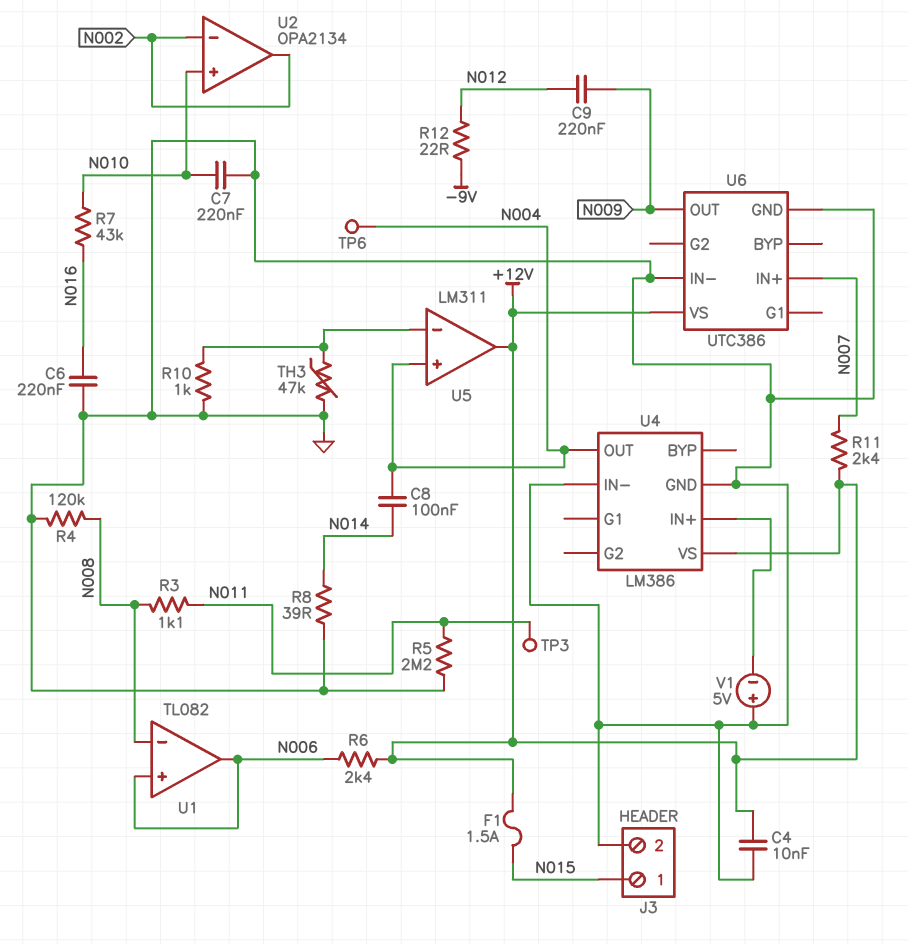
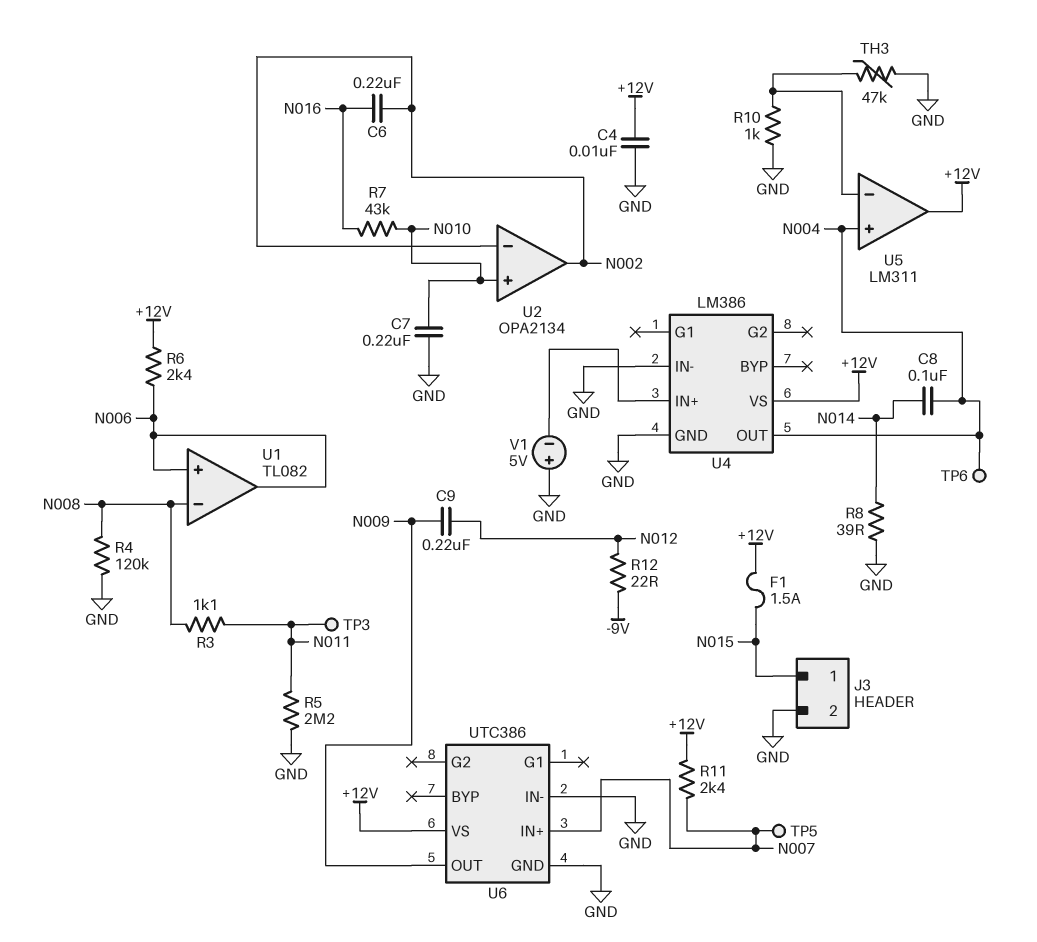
C6: 220nF (GND, N016) -> 220nF (N002, N016)
TP5: none -> test point (N007)

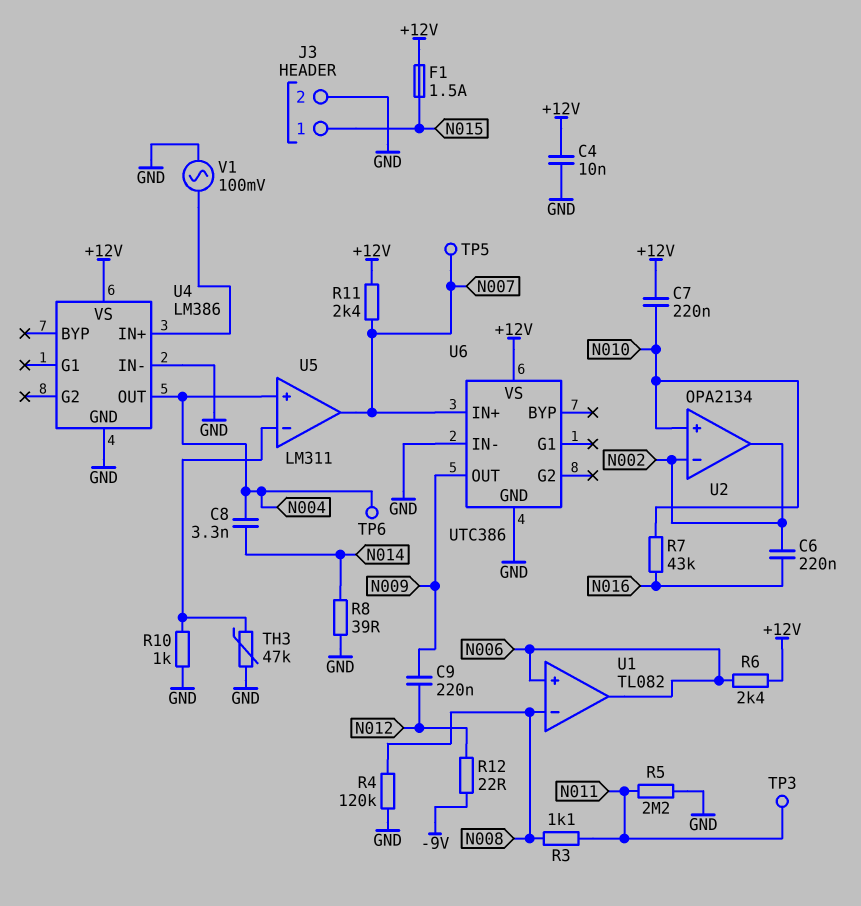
C7: 220nF (GND, N010) -> 220nF (+12V, N010)
C8: 100nF (N004, N014) -> 3.3nF (N004, N014)
U5 pin out: +12V -> N007
V1: 5V (plus GND, minus U4/IN+) -> AC 100mV (GND, U4/IN+)

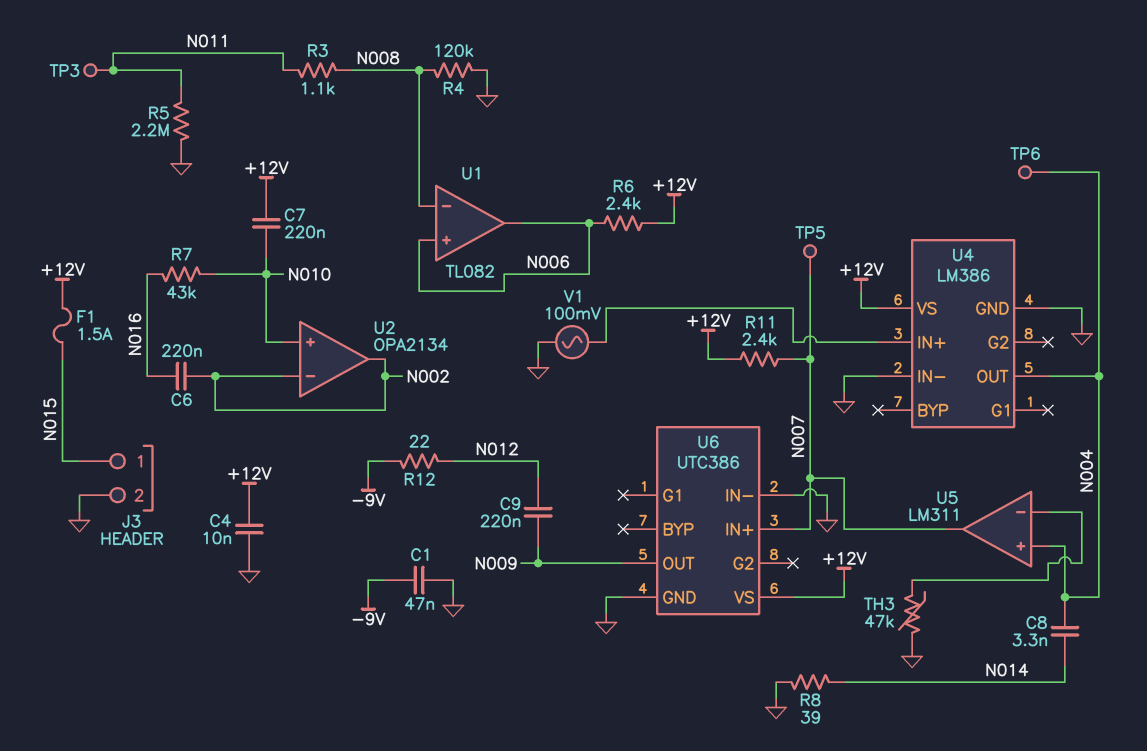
C1: none -> 47nF (-9V, GND)
R10: 1k (GND, U5/in-) -> none

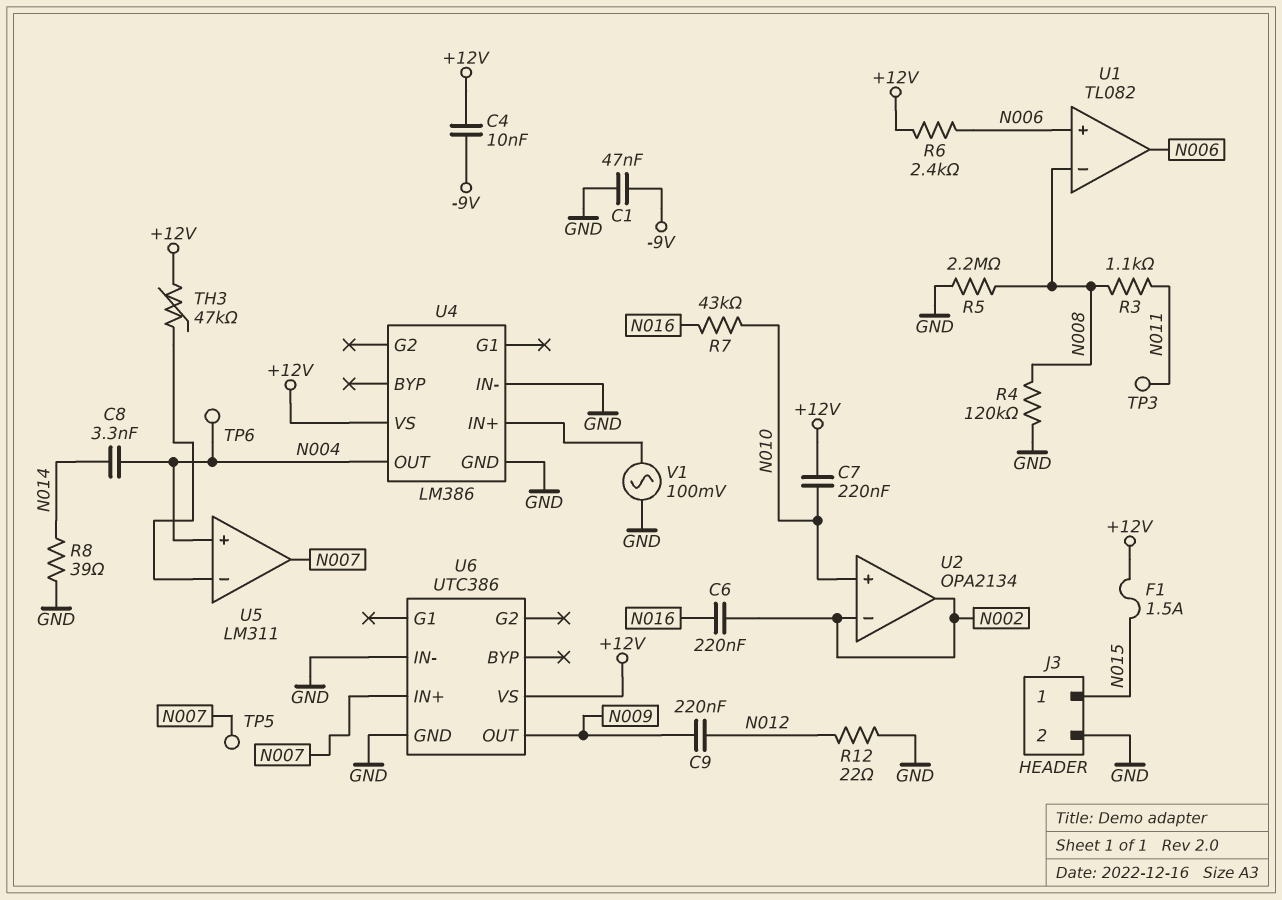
C4: 10nF (+12V, GND) -> 10nF (+12V, -9V)
R5: 2.2M (GND, N011) -> 2.2M (GND, N008)
R11: 2.4k (+12V, N007) -> none
R12: 22 (-9V, N012) -> 22 (GND, N012)
TH3: 47k (GND, U5/in-) -> 47k (+12V, U5/in-)

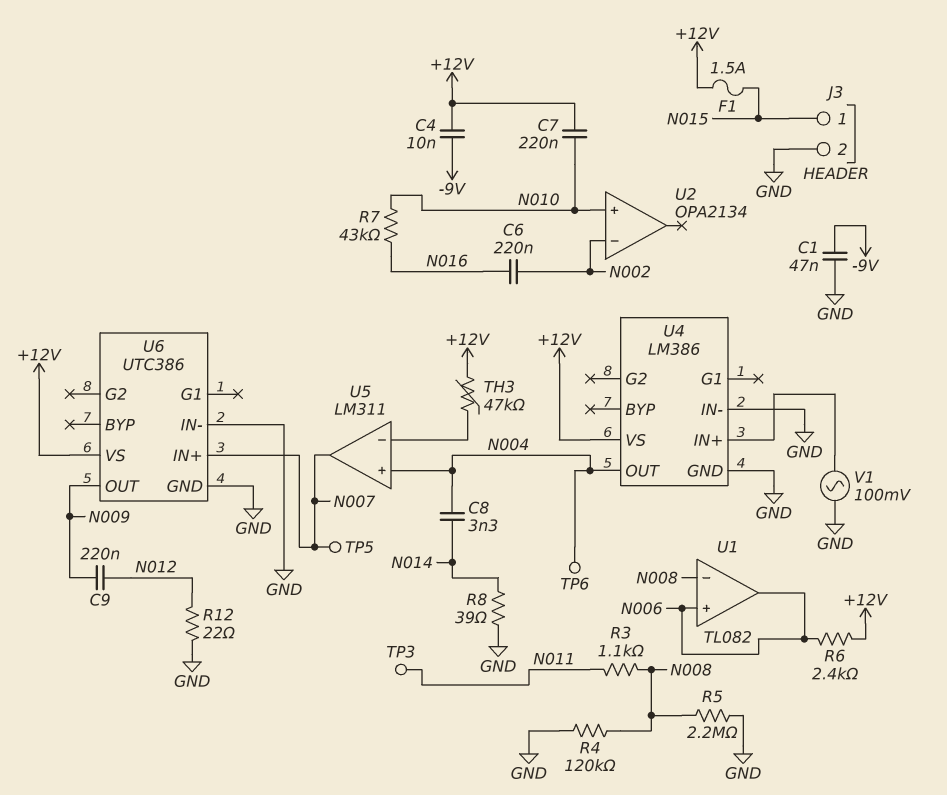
U2 pin out: N002 -> none

